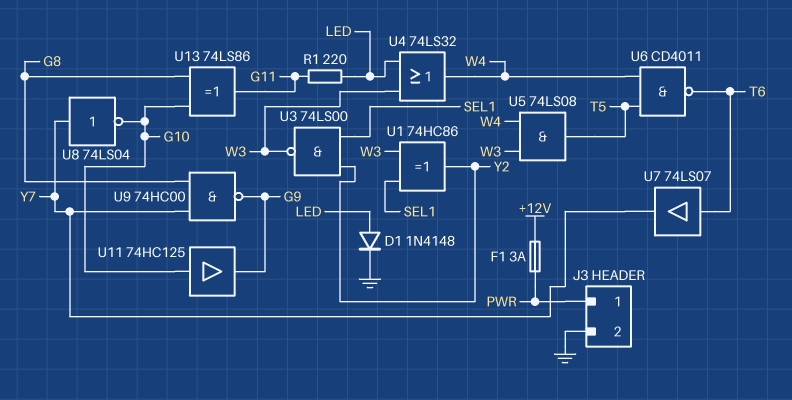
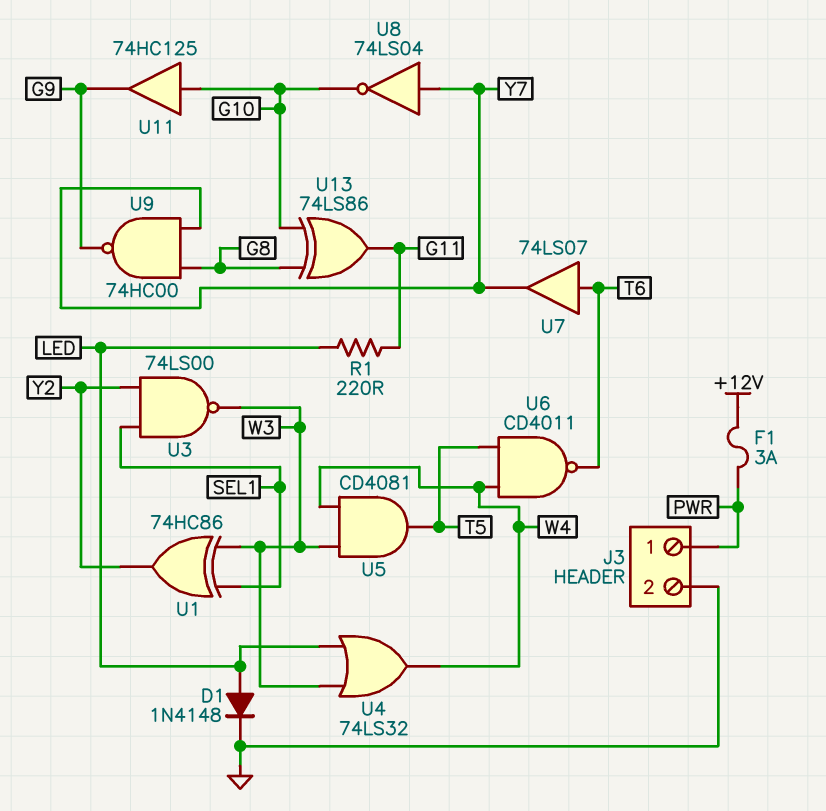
U5: AND 74LS08 (in W3, in W4, out T5) -> AND CD4081 (in W3, in W4, out T5)

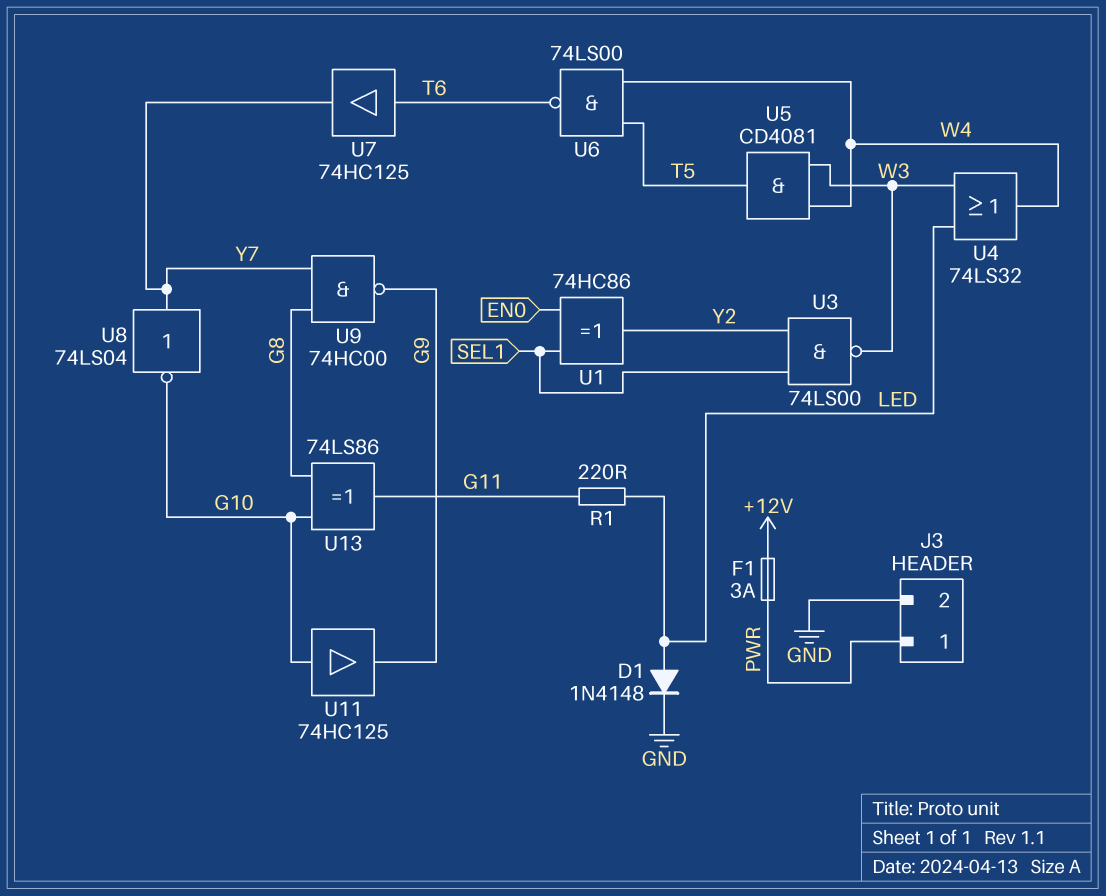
U1: XOR 74HC86 (in SEL1, in W3, out Y2) -> XOR 74HC86 (in EN0, in SEL1, out Y2)
U6: NAND CD4011 (in T5, in W4, out T6) -> NAND 74LS00 (in T5, in W4, out T6)
U7: buffer 74LS07 (in T6, out Y7) -> buffer 74HC125 (in T6, out Y7)

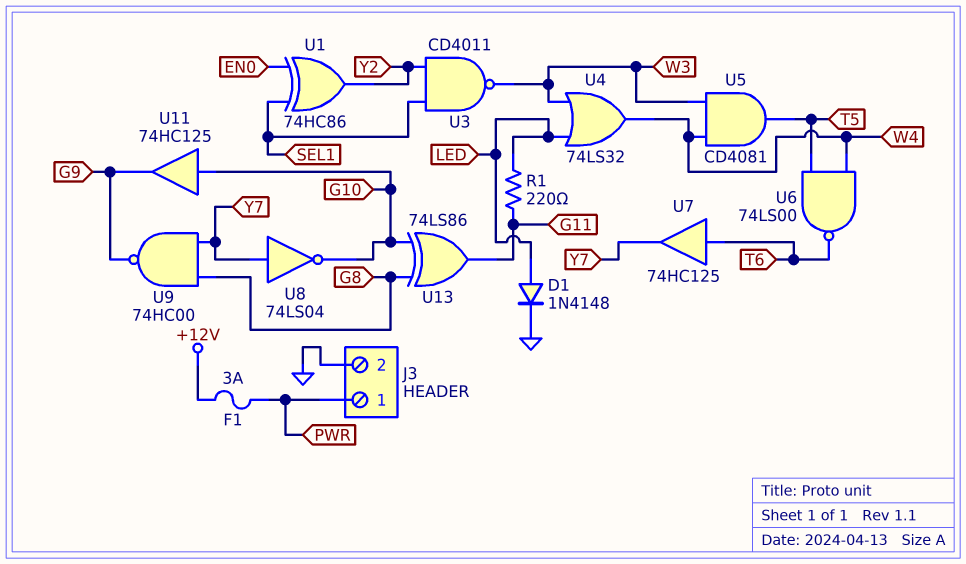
U3: NAND 74LS00 (in SEL1, in Y2, out W3) -> NAND CD4011 (in SEL1, in Y2, out W3)

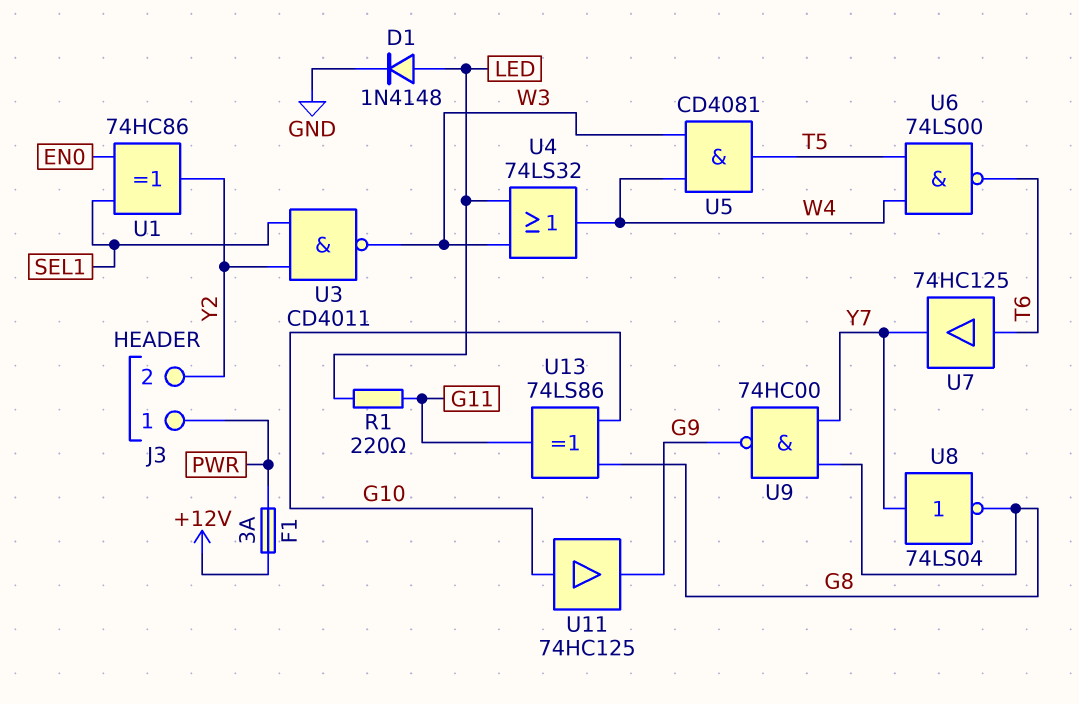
J3 pin 2: GND -> Y2
U8: NOT 74LS04 (in Y7, out G10) -> NOT 74LS04 (in Y7, out G8)

